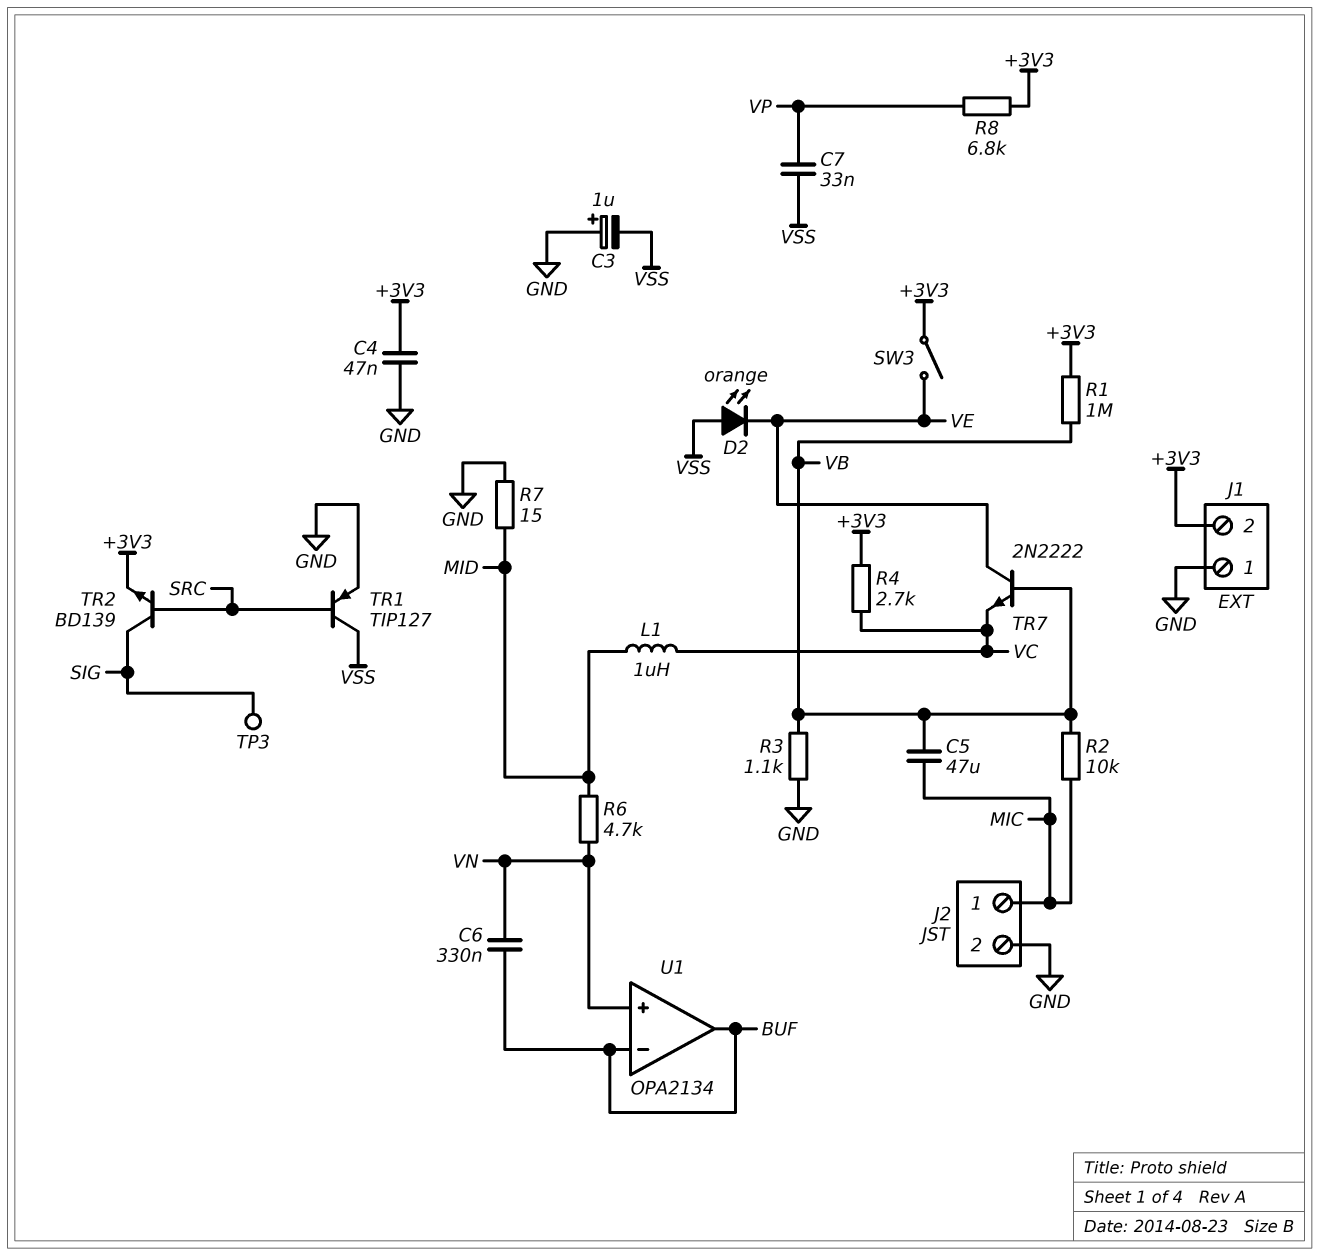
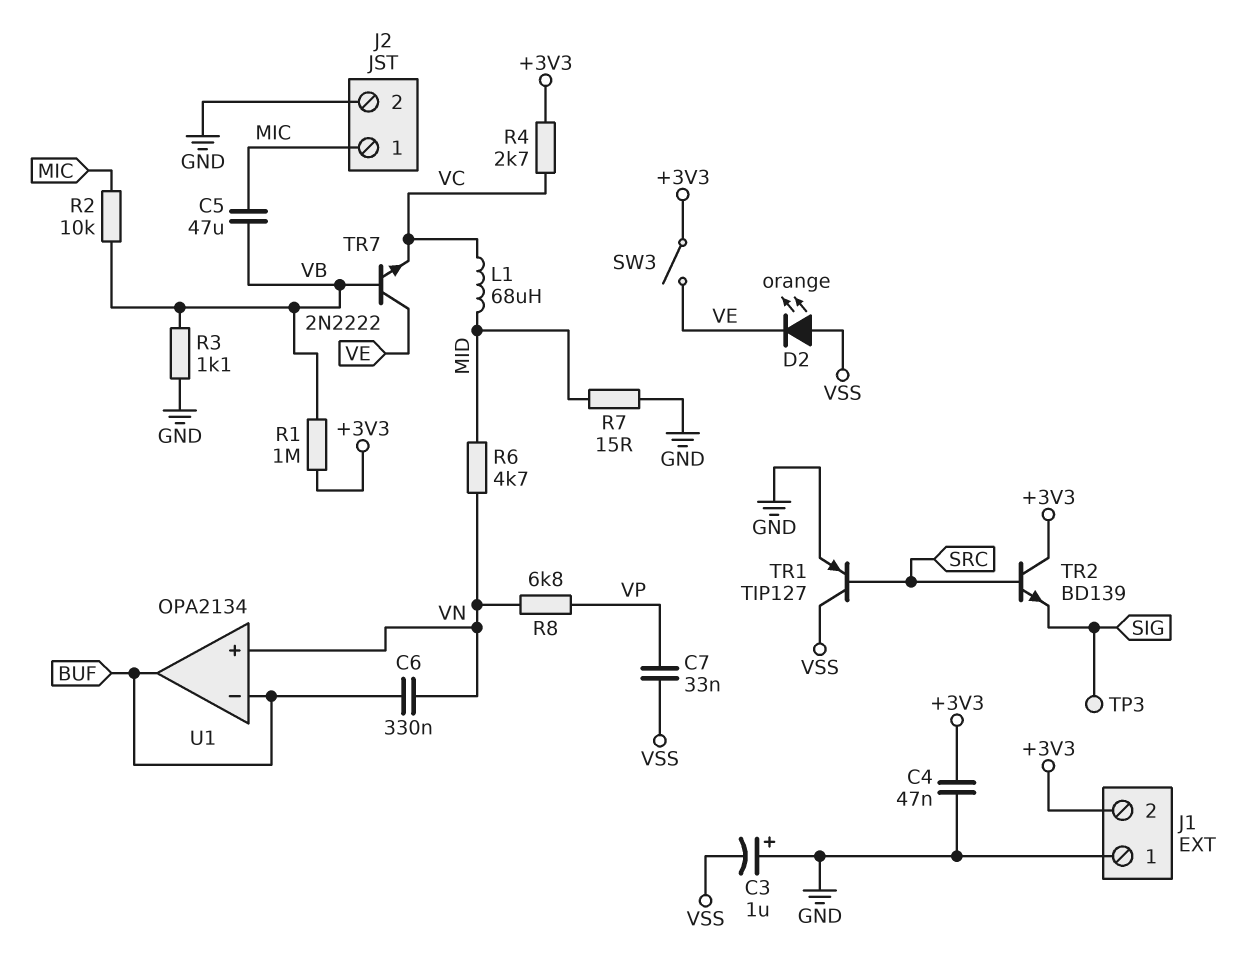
L1: 1uH (MID, VC) -> 68uH (MID, VC)
R8: 6.8k (+3V3, VP) -> 6.8k (VN, VP)
TR2: NPN BD139 (B SRC, C SIG, E +3V3) -> NPN BD139 (B SRC, C +3V3, E SIG)

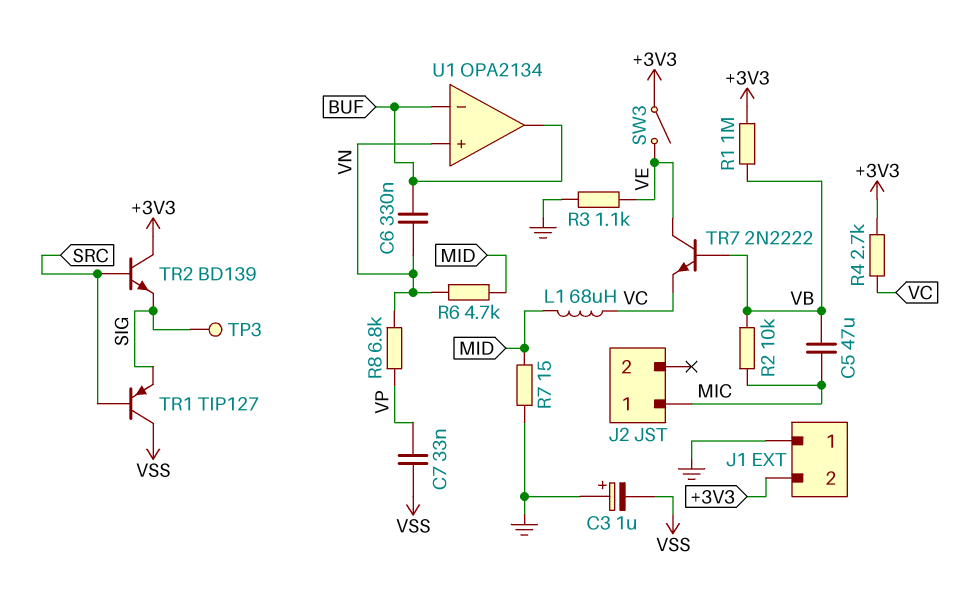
C4: 47nF (+3V3, GND) -> none
D2: LED orange (A VSS, K VE) -> none
J2 pin 2: GND -> none
R3: 1.1k (GND, VB) -> 1.1k (GND, VE)
TR1: PNP TIP127 (B SRC, C VSS, E GND) -> PNP TIP127 (B SRC, C VSS, E SIG)

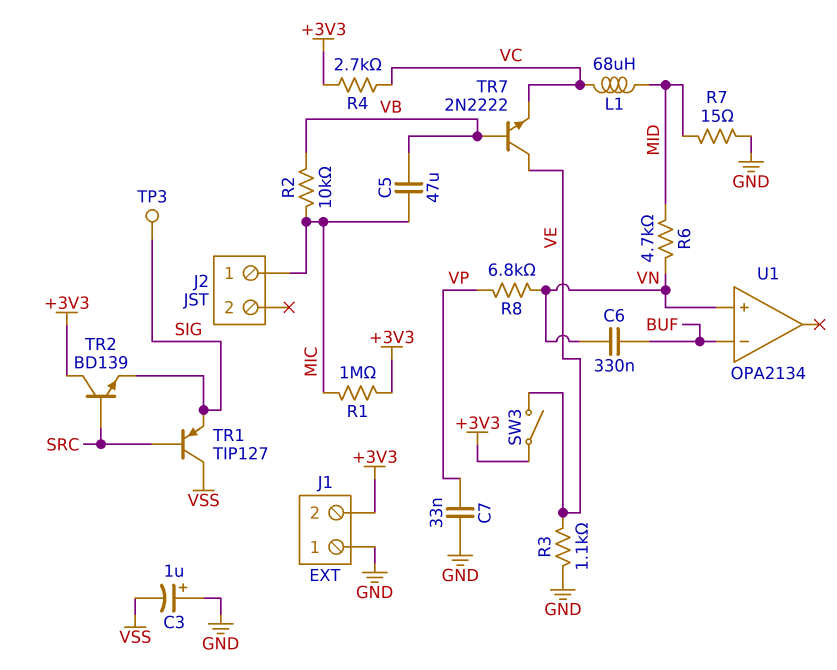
C7: 33nF (VP, VSS) -> 33nF (GND, VP)
R1: 1M (+3V3, VB) -> 1M (+3V3, MIC)
U1 pin out: BUF -> none

